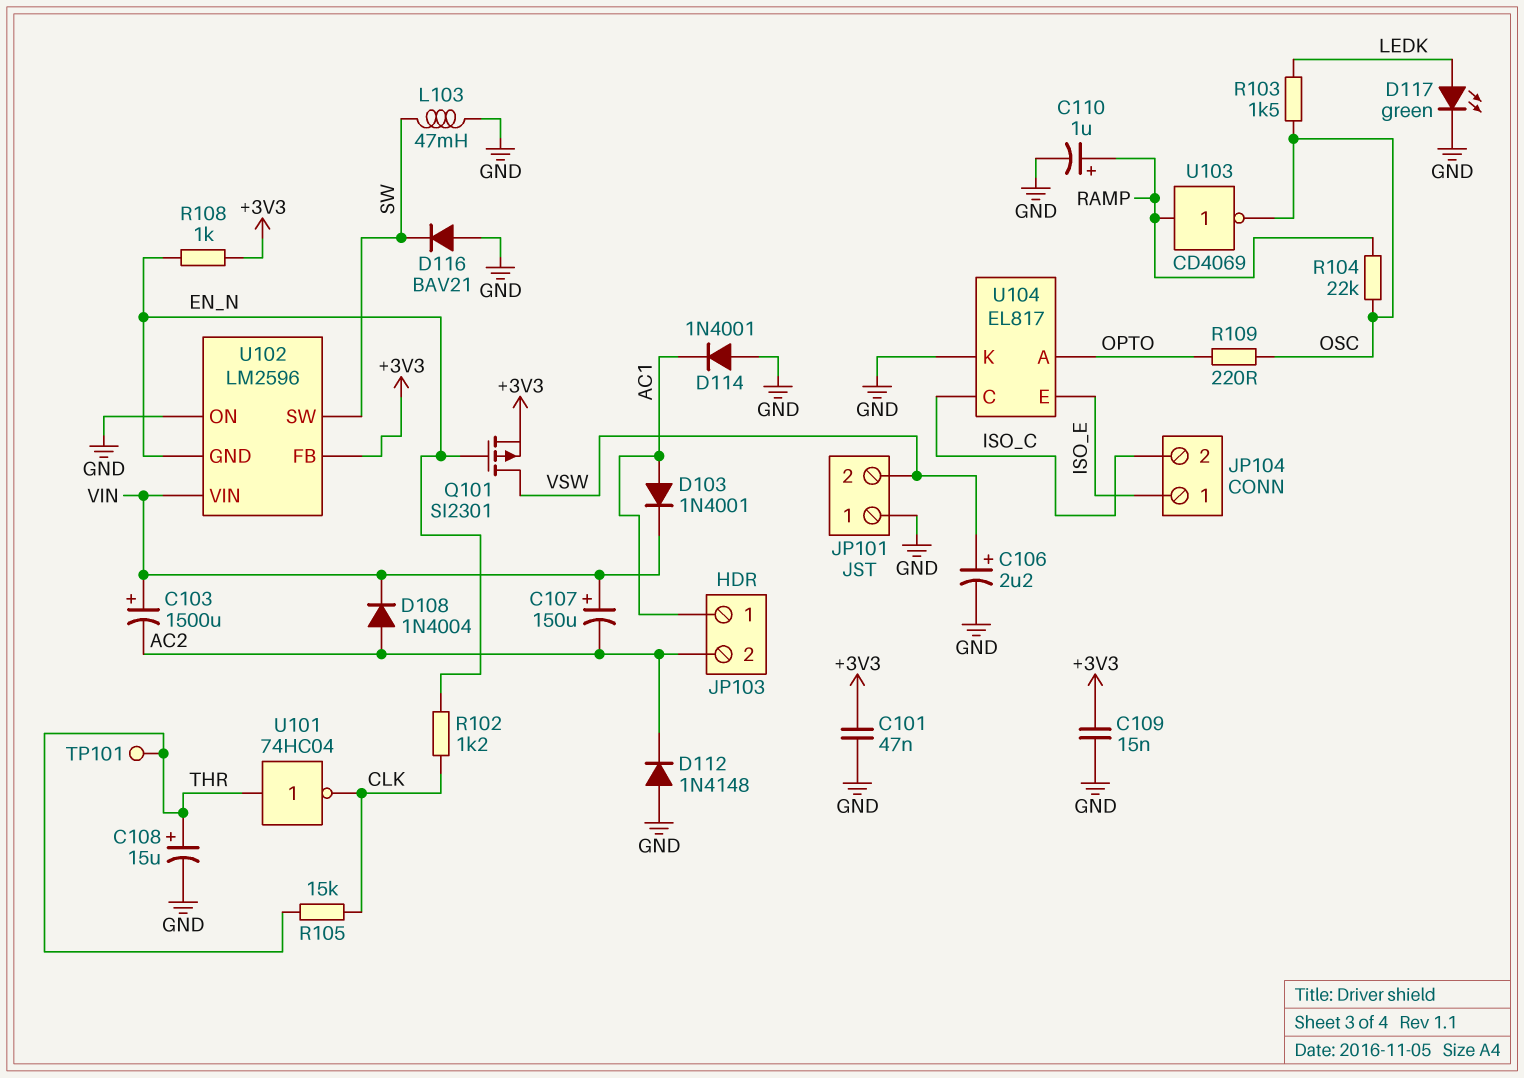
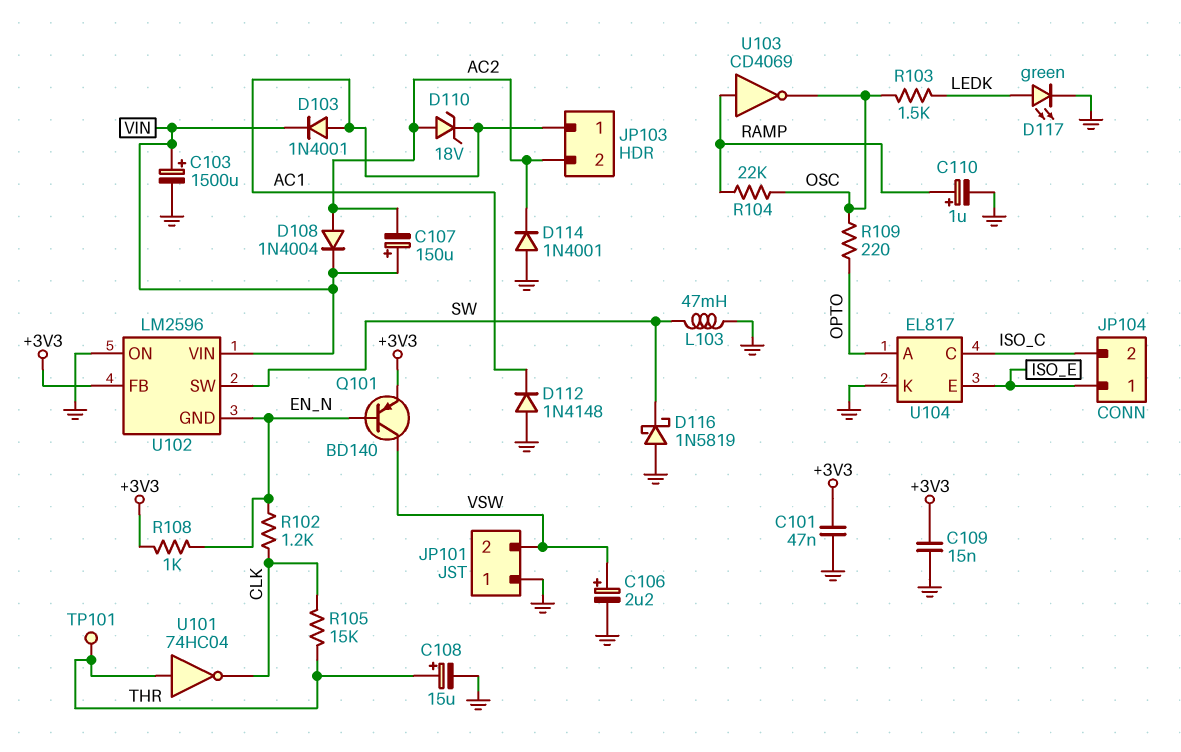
C103: 1500uF (plus VIN, minus AC2) -> 1500uF (plus VIN, minus GND)
D110: none -> zener 18V (A AC2, K AC1)
D112: diode 1N4148 (A GND, K AC2) -> diode 1N4148 (A GND, K AC1)
D114: diode 1N4001 (A GND, K AC1) -> diode 1N4001 (A GND, K AC2)
D116: diode BAV21 (A GND, K SW) -> schottky 1N5819 (A GND, K SW)
Q101: PMOS SI2301 (G EN_N, D VSW, S +3V3) -> PNP BD140 (B EN_N, C VSW, E +3V3)

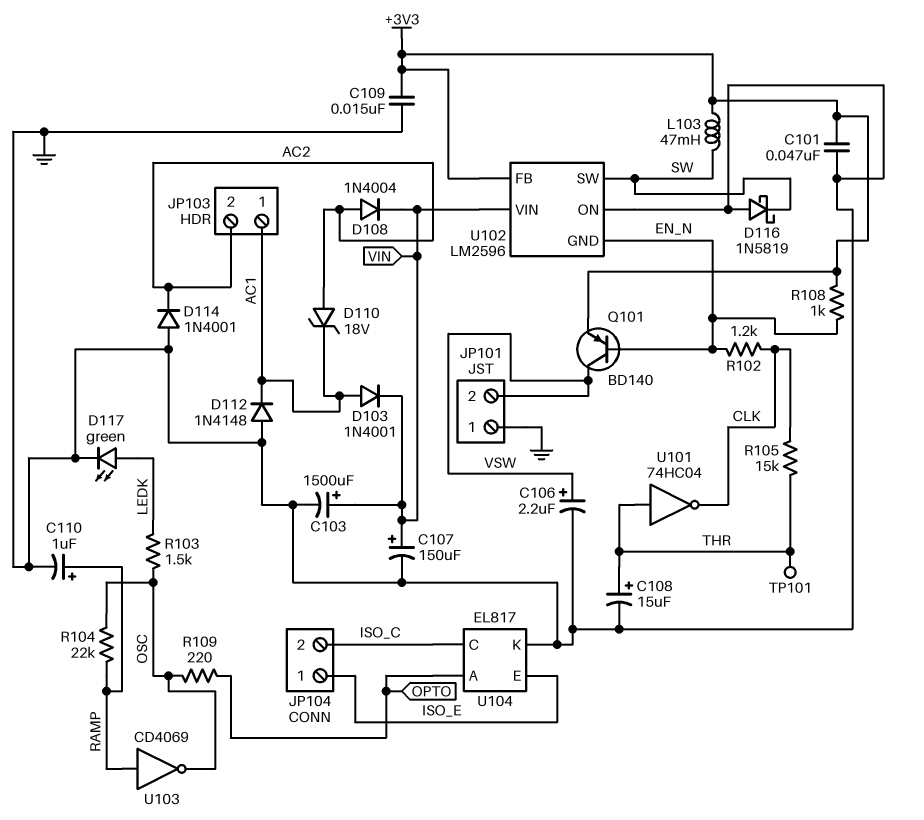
C107: 150uF (plus VIN, minus AC2) -> 150uF (plus VIN, minus GND)
L103: 47mH (GND, SW) -> 47mH (+3V3, SW)

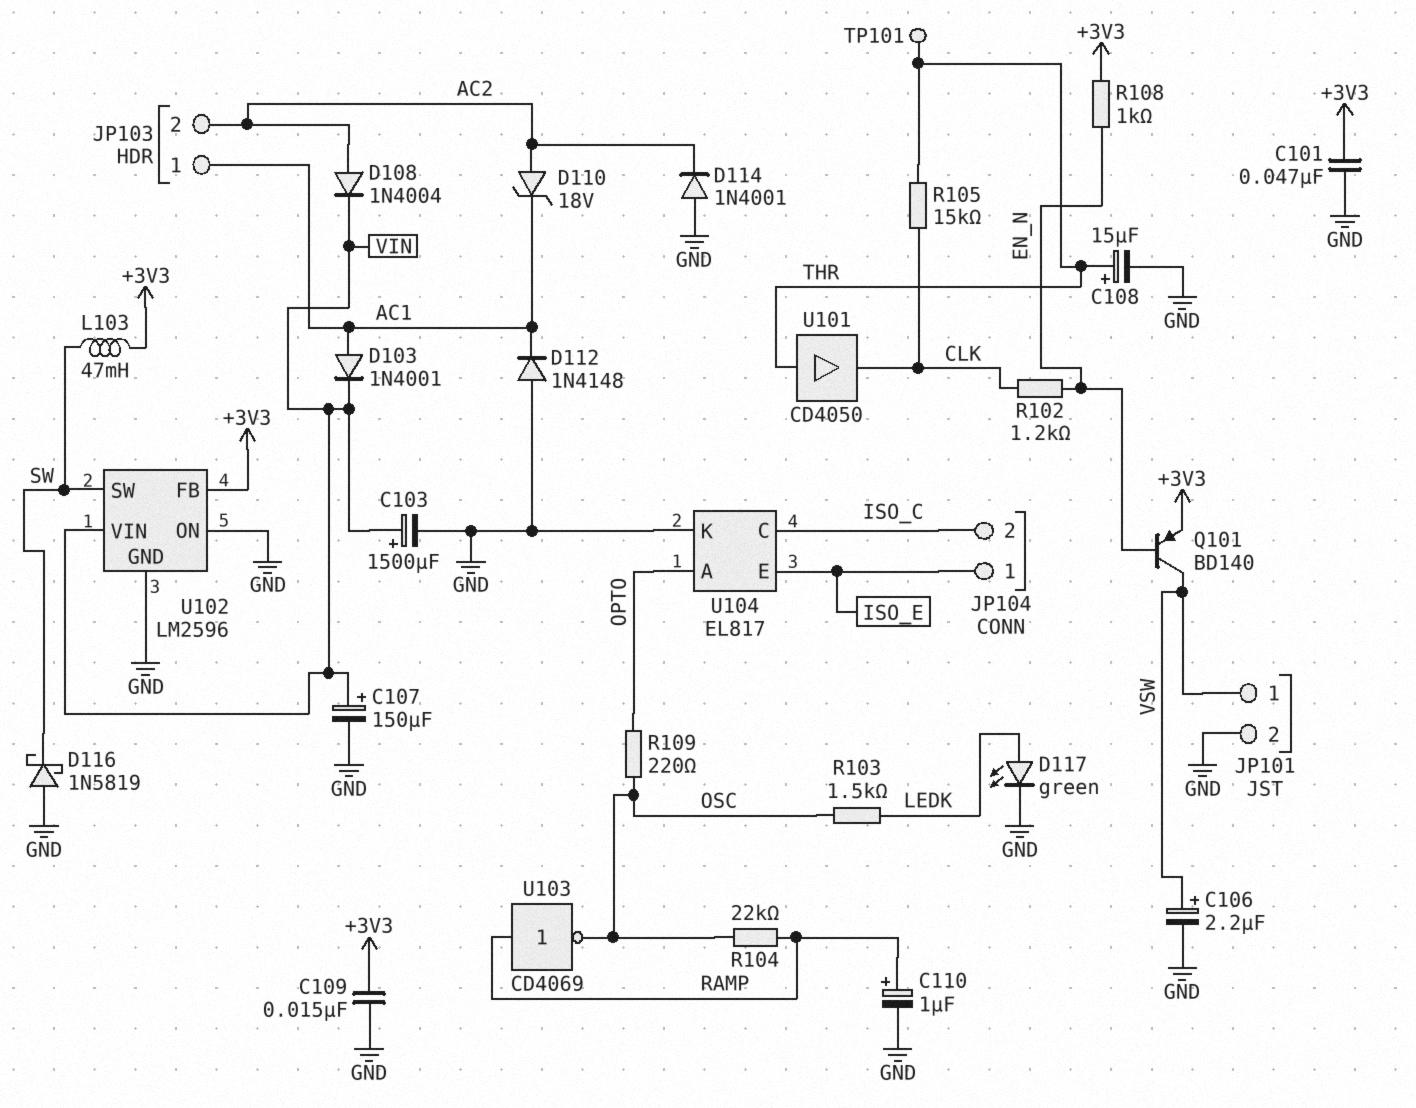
JP101 pin 1: GND -> VSW
JP101 pin 2: VSW -> GND
U101: NOT 74HC04 (in THR, out CLK) -> buffer CD4050 (in THR, out CLK)
U102 pin GND: EN_N -> GND

